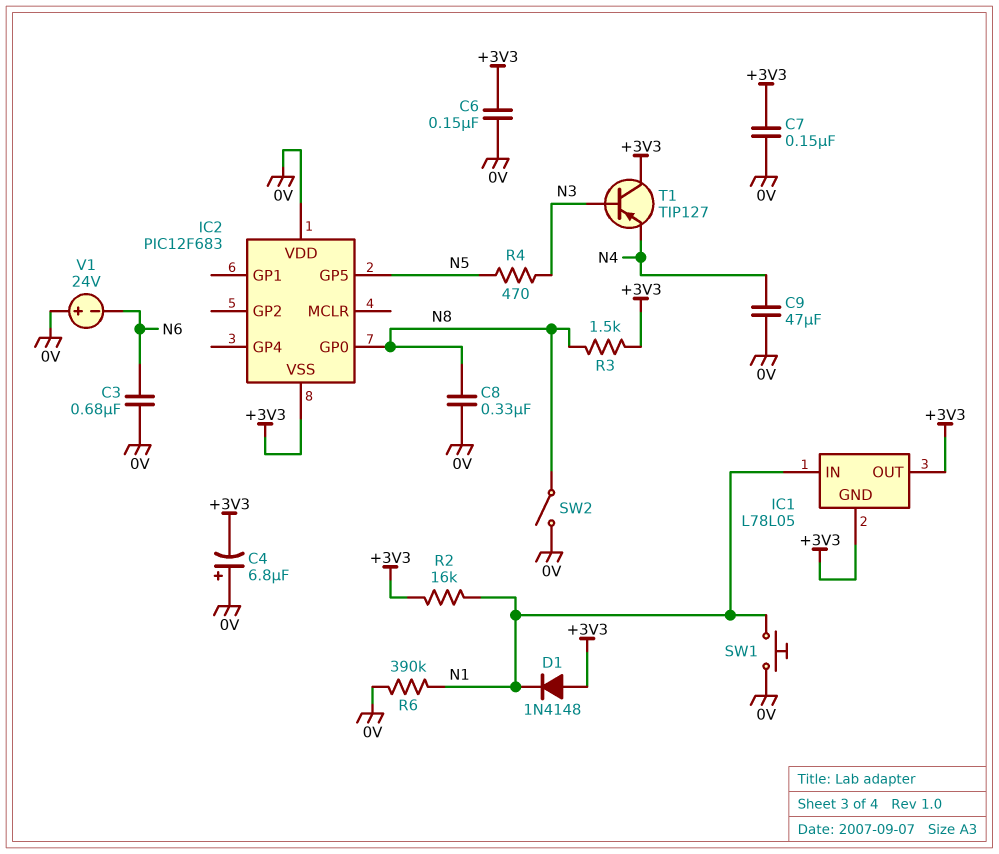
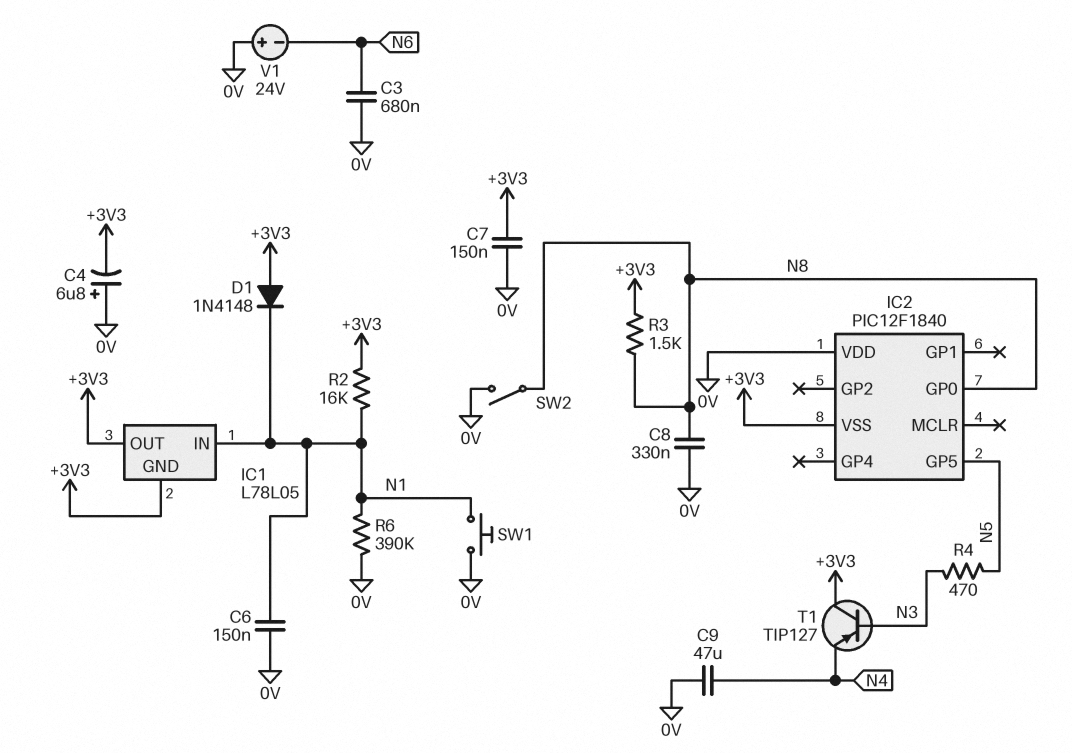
C6: 150nF (+3V3, 0V) -> 150nF (0V, N1)
IC2: PIC12F683 -> PIC12F1840

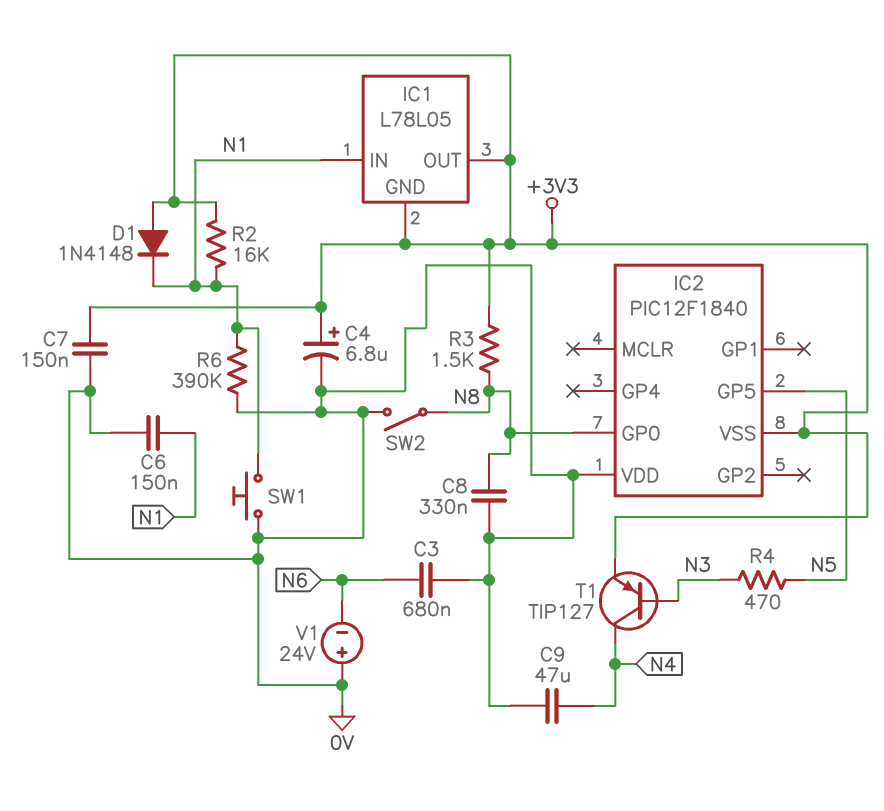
C4: 6.8uF (plus 0V, minus +3V3) -> 6.8uF (plus +3V3, minus 0V)
T1: PNP TIP127 (B N3, C +3V3, E N4) -> PNP TIP127 (B N3, C N4, E +3V3)

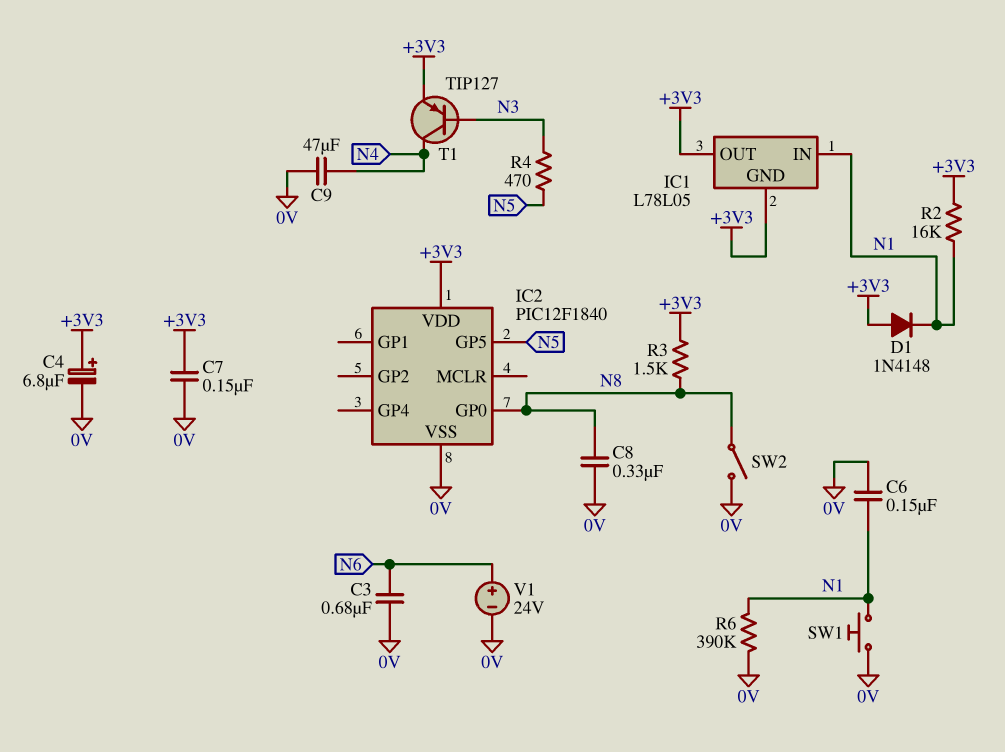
IC2 pin VDD: 0V -> +3V3
IC2 pin VSS: +3V3 -> 0V
V1: 24V (plus 0V, minus N6) -> 24V (plus N6, minus 0V)

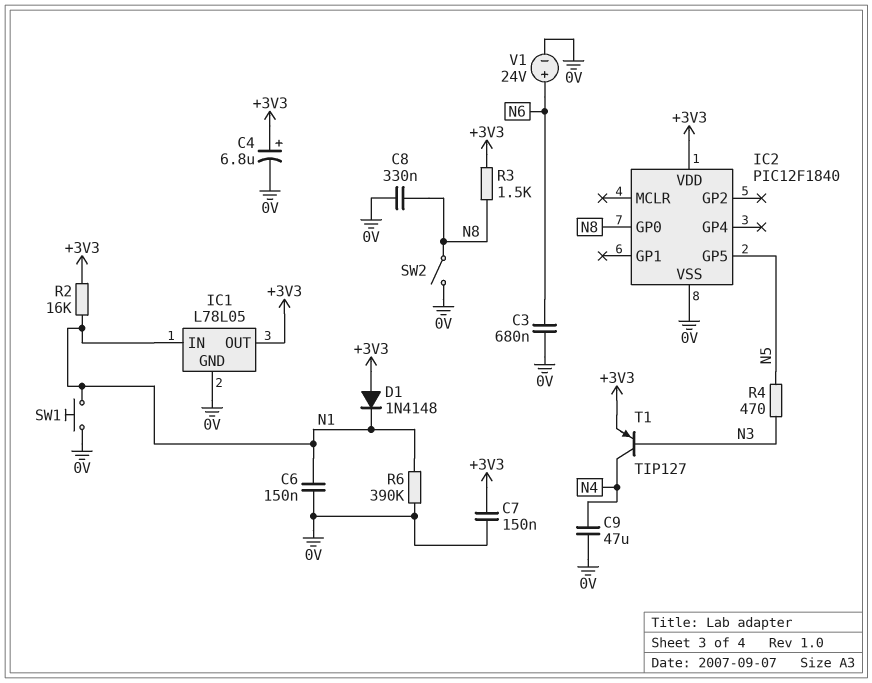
IC1 pin GND: +3V3 -> 0V

